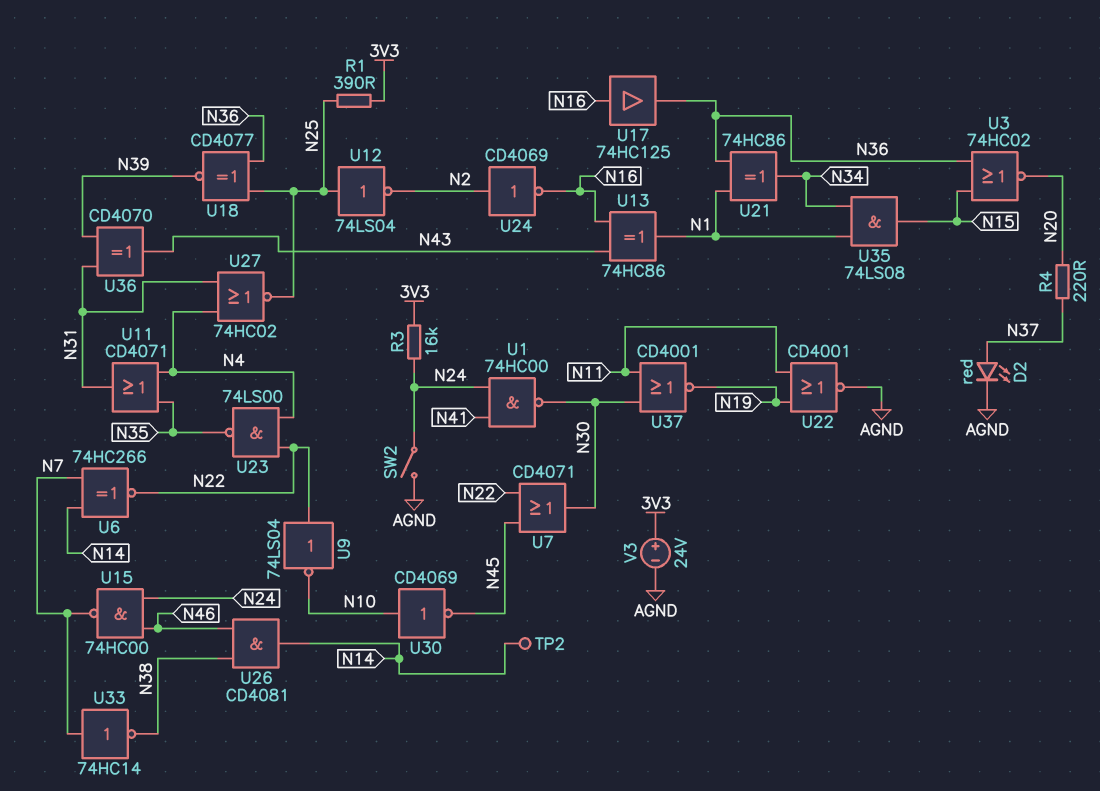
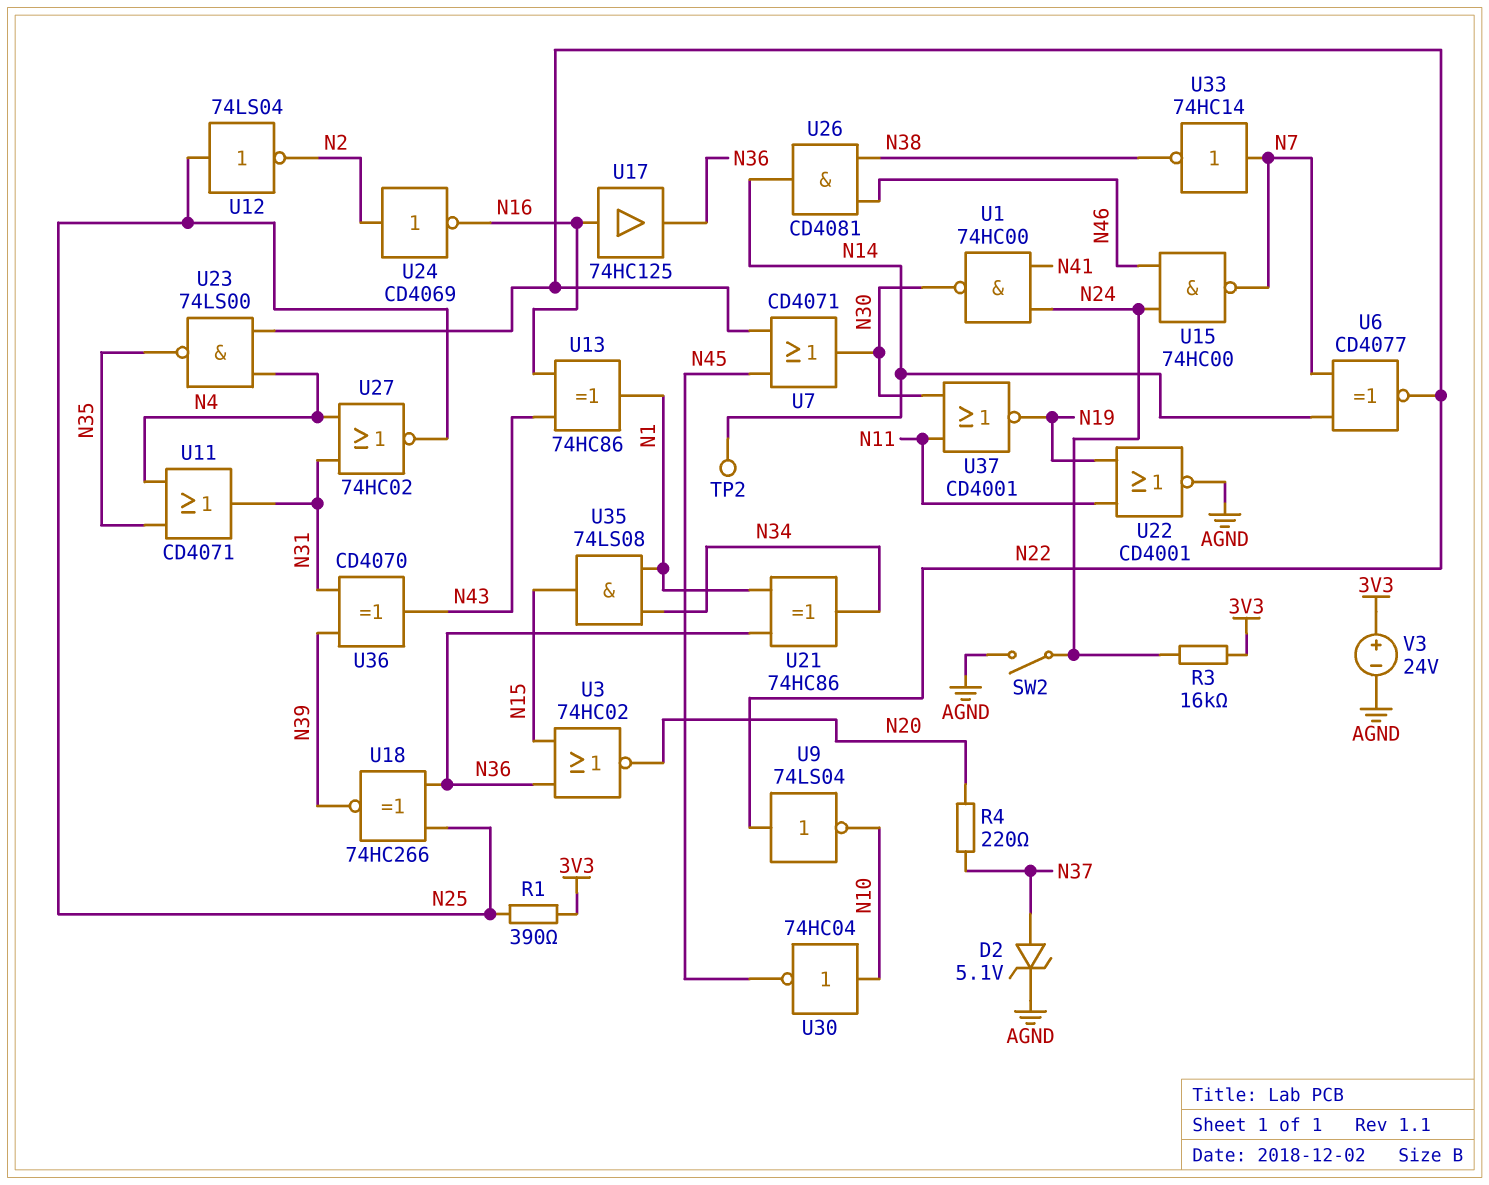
D2: LED red (A N37, K AGND) -> zener 5.1V (A N37, K AGND)
U6: XNOR 74HC266 (in N7, in N14, out N22) -> XNOR CD4077 (in N7, in N14, out N22)
U18: XNOR CD4077 (in N25, in N36, out N39) -> XNOR 74HC266 (in N25, in N36, out N39)
U30: NOT CD4069 (in N10, out N45) -> NOT 74HC04 (in N10, out N45)

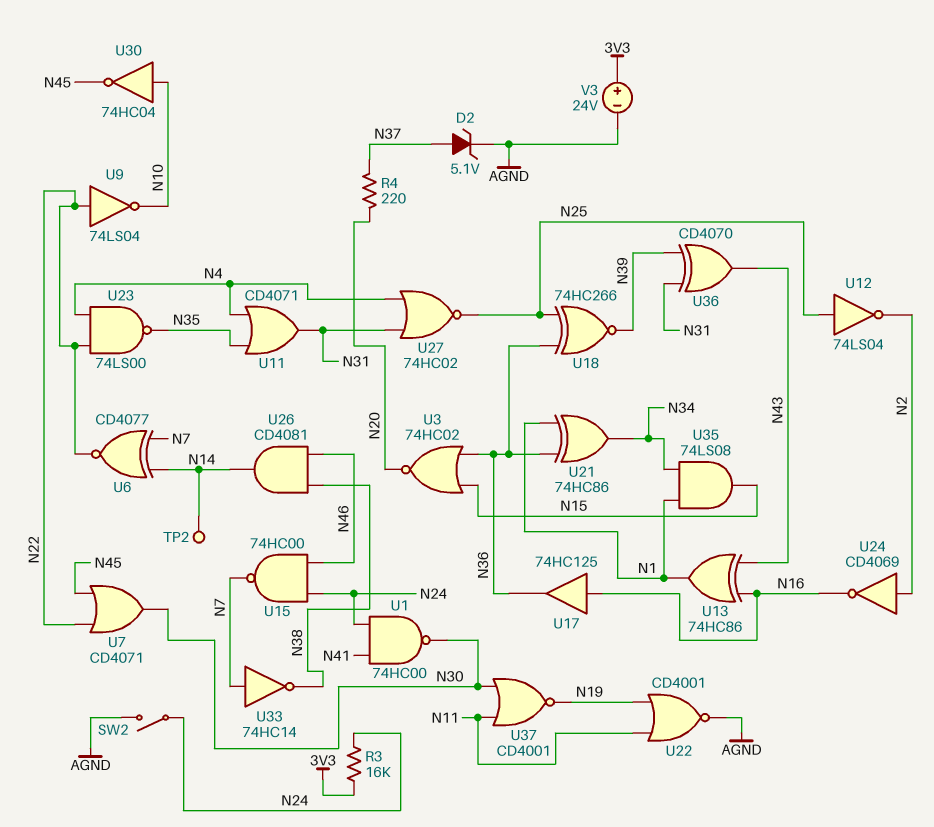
R1: 390 (3V3, N25) -> none

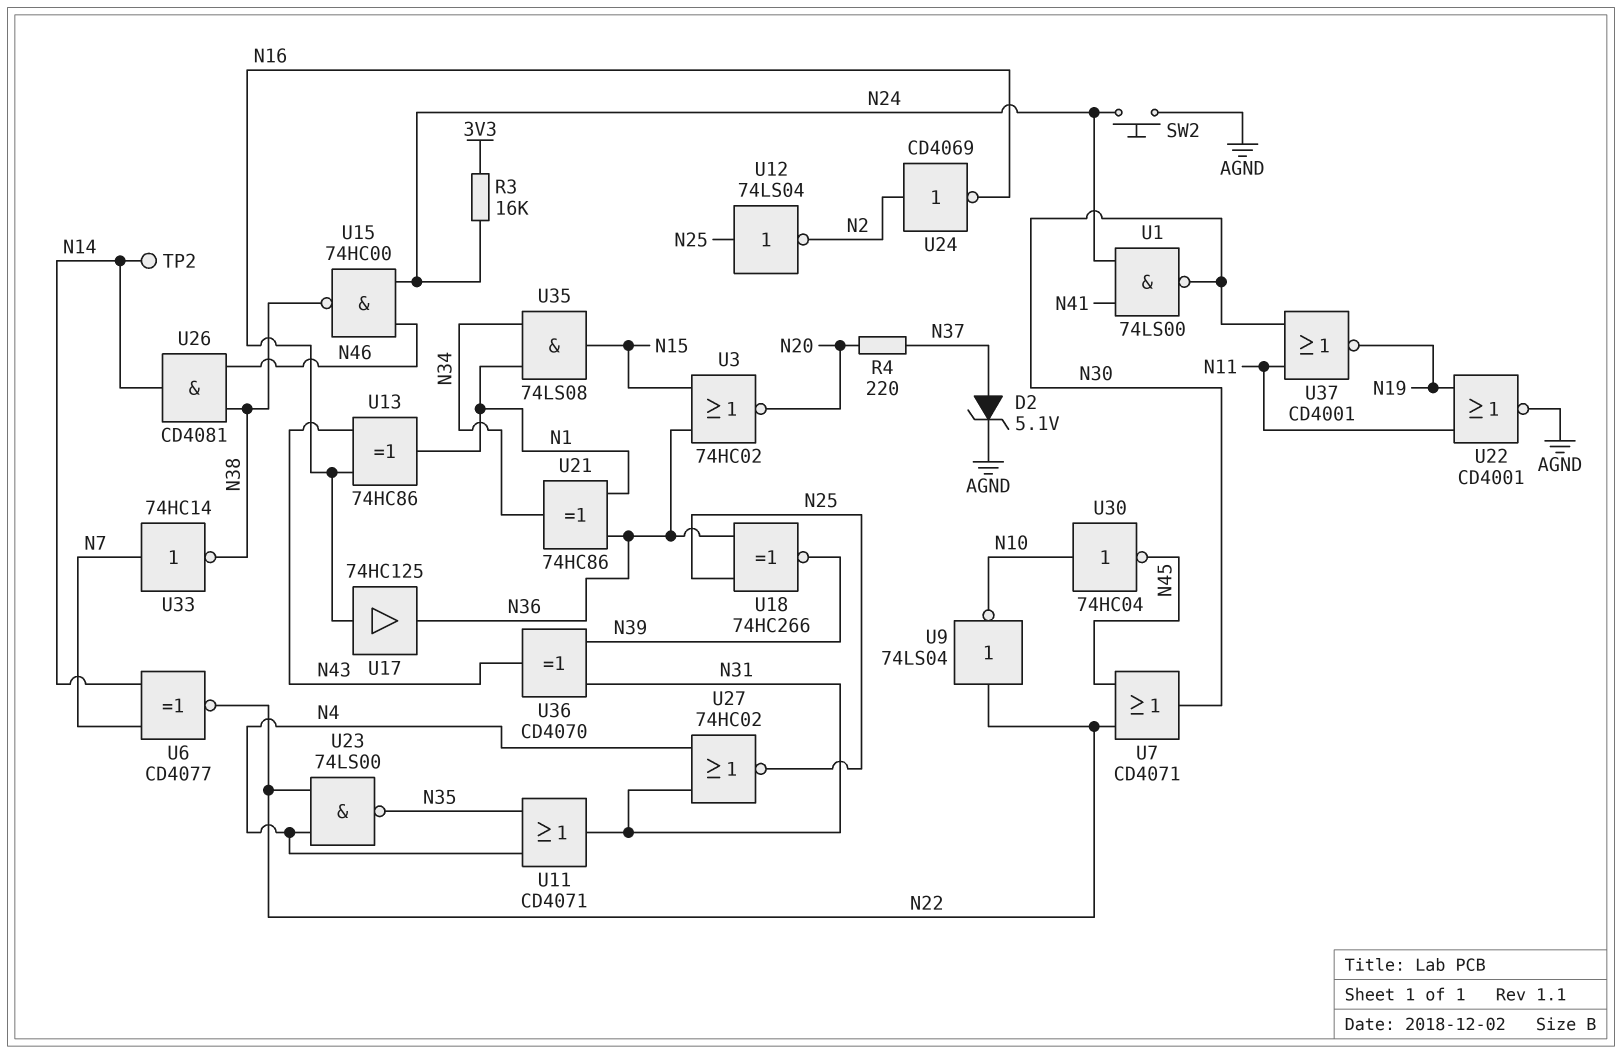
SW2: switch (AGND, N24) -> button (AGND, N24)
U1: NAND 74HC00 (in N24, in N41, out N30) -> NAND 74LS00 (in N24, in N41, out N30)
U15: NAND 74HC00 (in N24, in N46, out N7) -> NAND 74HC00 (in N24, in N46, out N38)
V3: 24V (plus 3V3, minus AGND) -> none

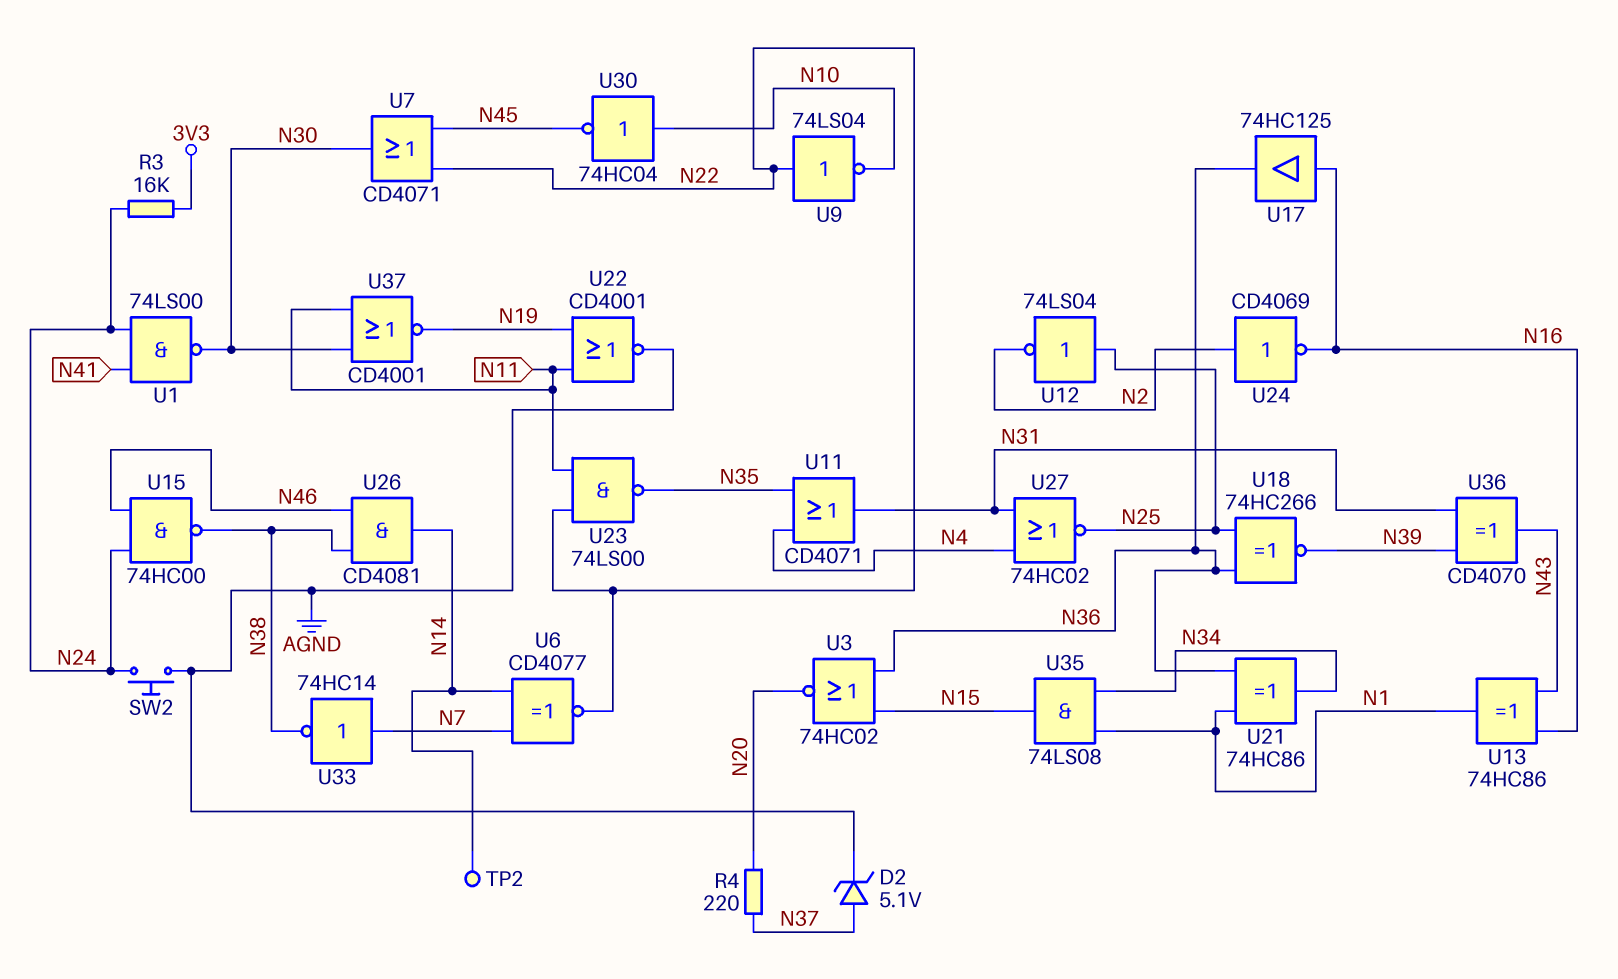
U23: NAND 74LS00 (in N4, in N22, out N35) -> NAND 74LS00 (in N11, in N22, out N35)

